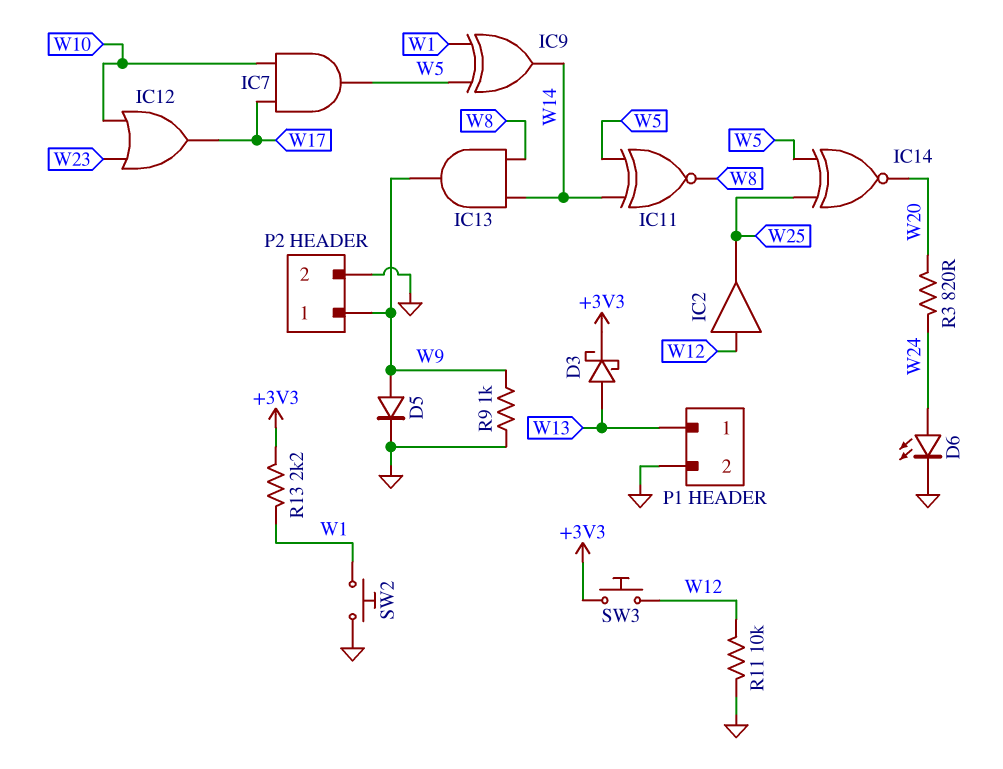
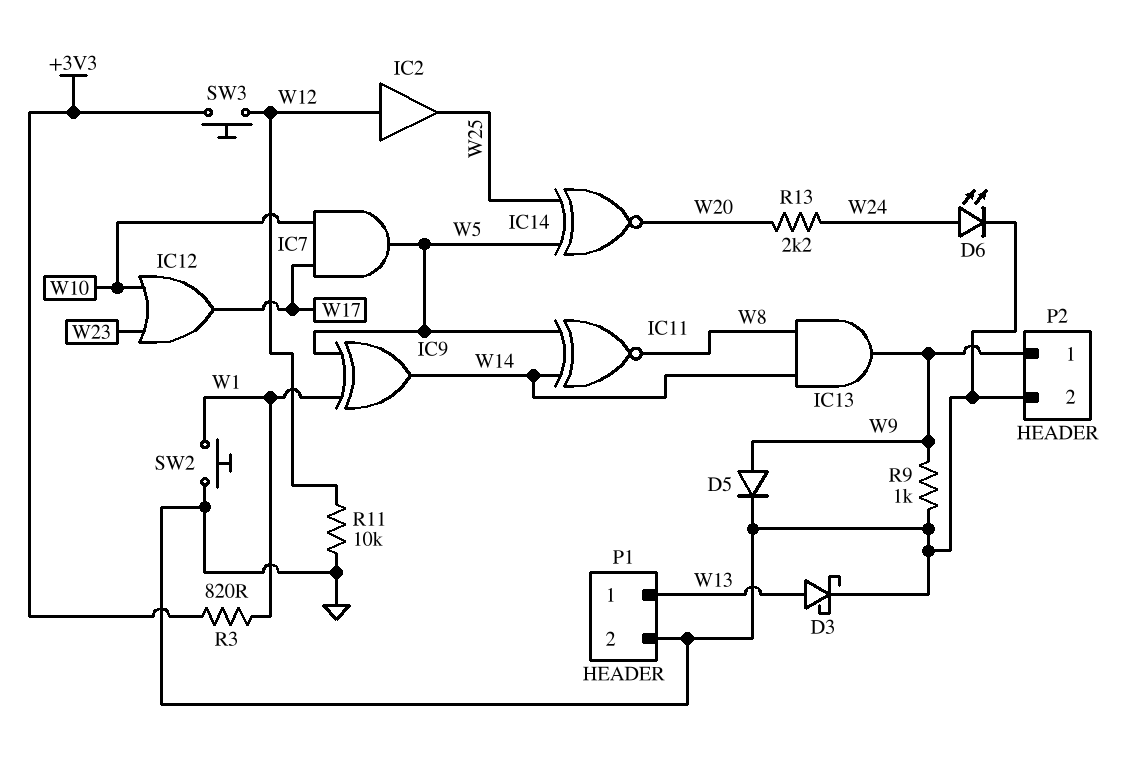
D3: schottky (A W13, K +3V3) -> schottky (A W13, K GND)
R3: 820 (W20, W24) -> 820 (+3V3, W1)
R13: 2.2k (+3V3, W1) -> 2.2k (W20, W24)

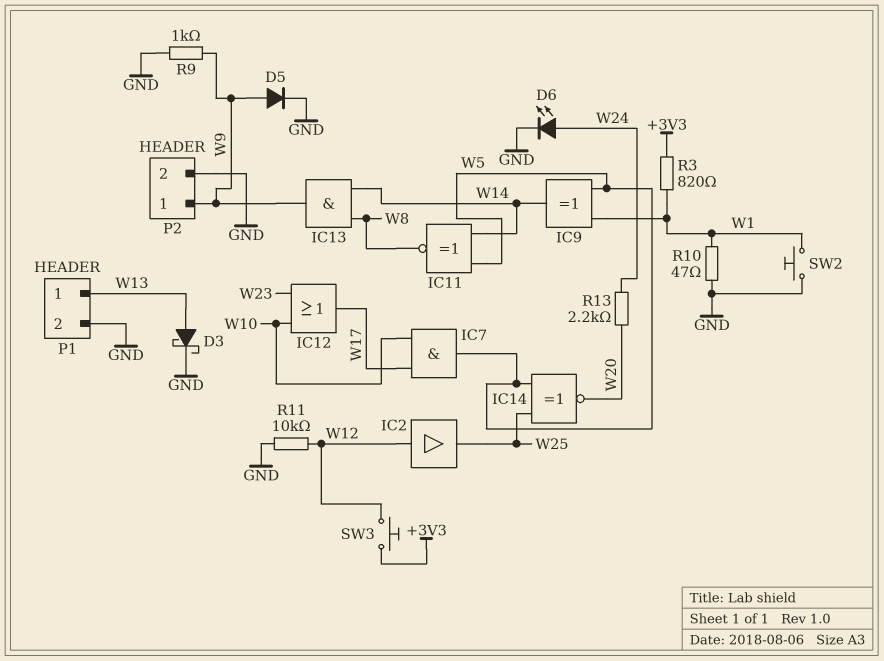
R10: none -> 47 (GND, W1)

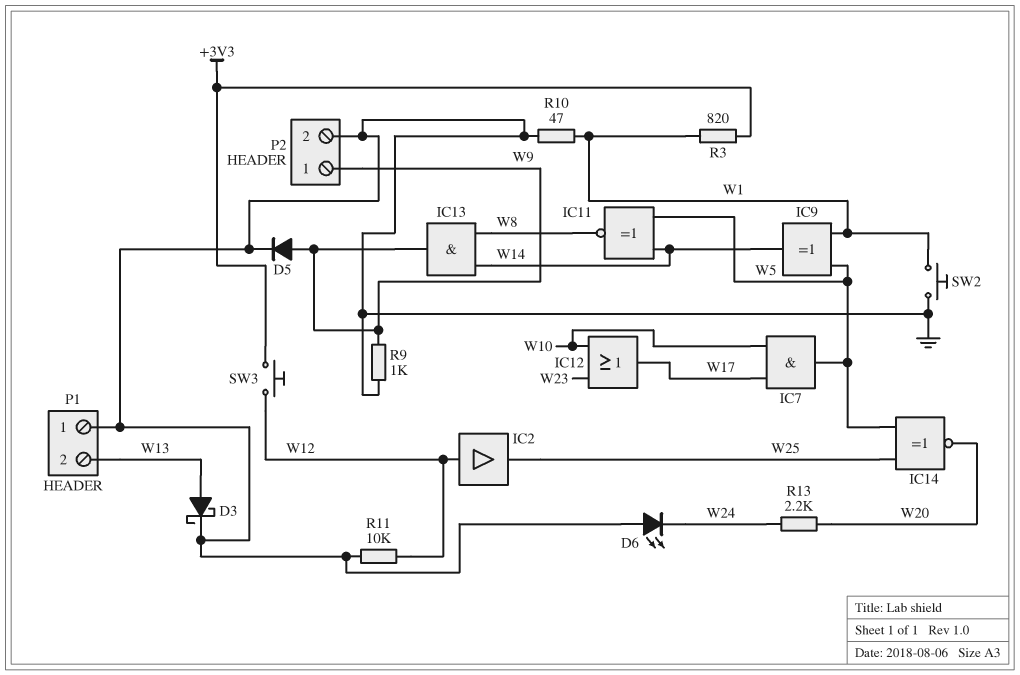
D6: LED (A W24, K GND) -> LED (A GND, K W24)
P1 pin 1: W13 -> GND
P1 pin 2: GND -> W13

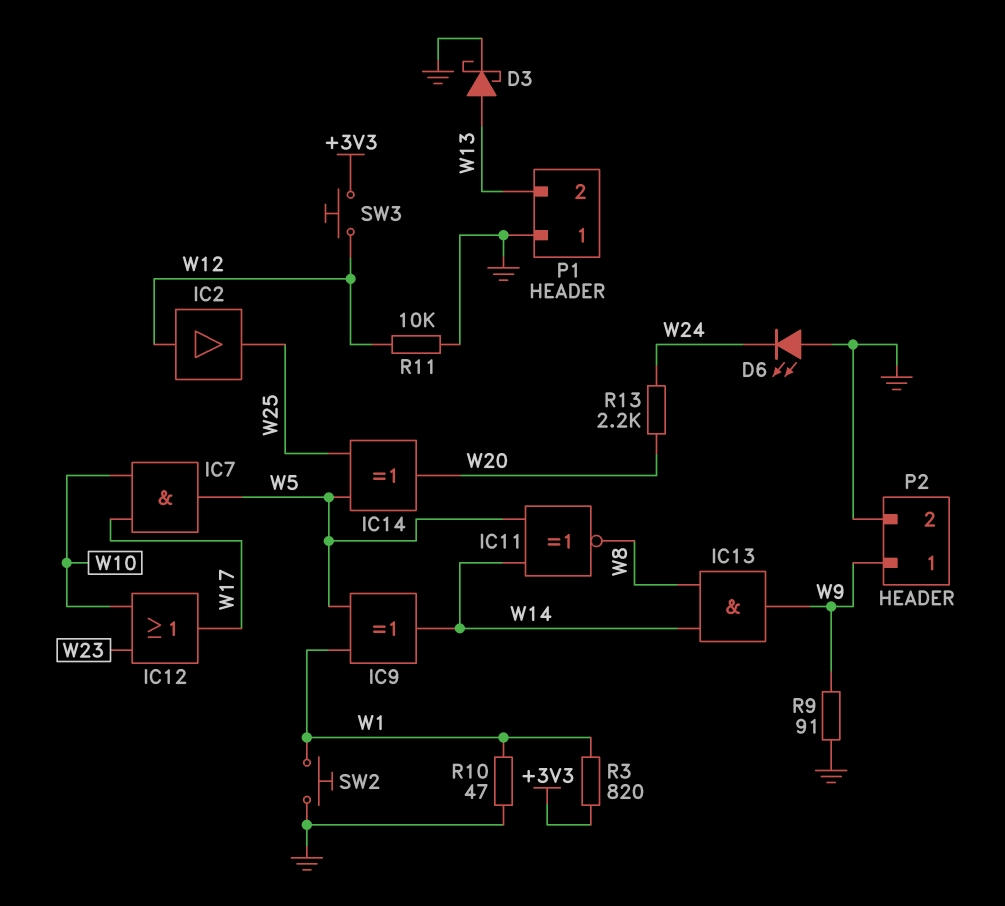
D5: diode (A W9, K GND) -> none
IC14: XNOR (in W5, in W25, out W20) -> XOR (in W5, in W25, out W20)
R9: 1k (GND, W9) -> 91 (GND, W9)

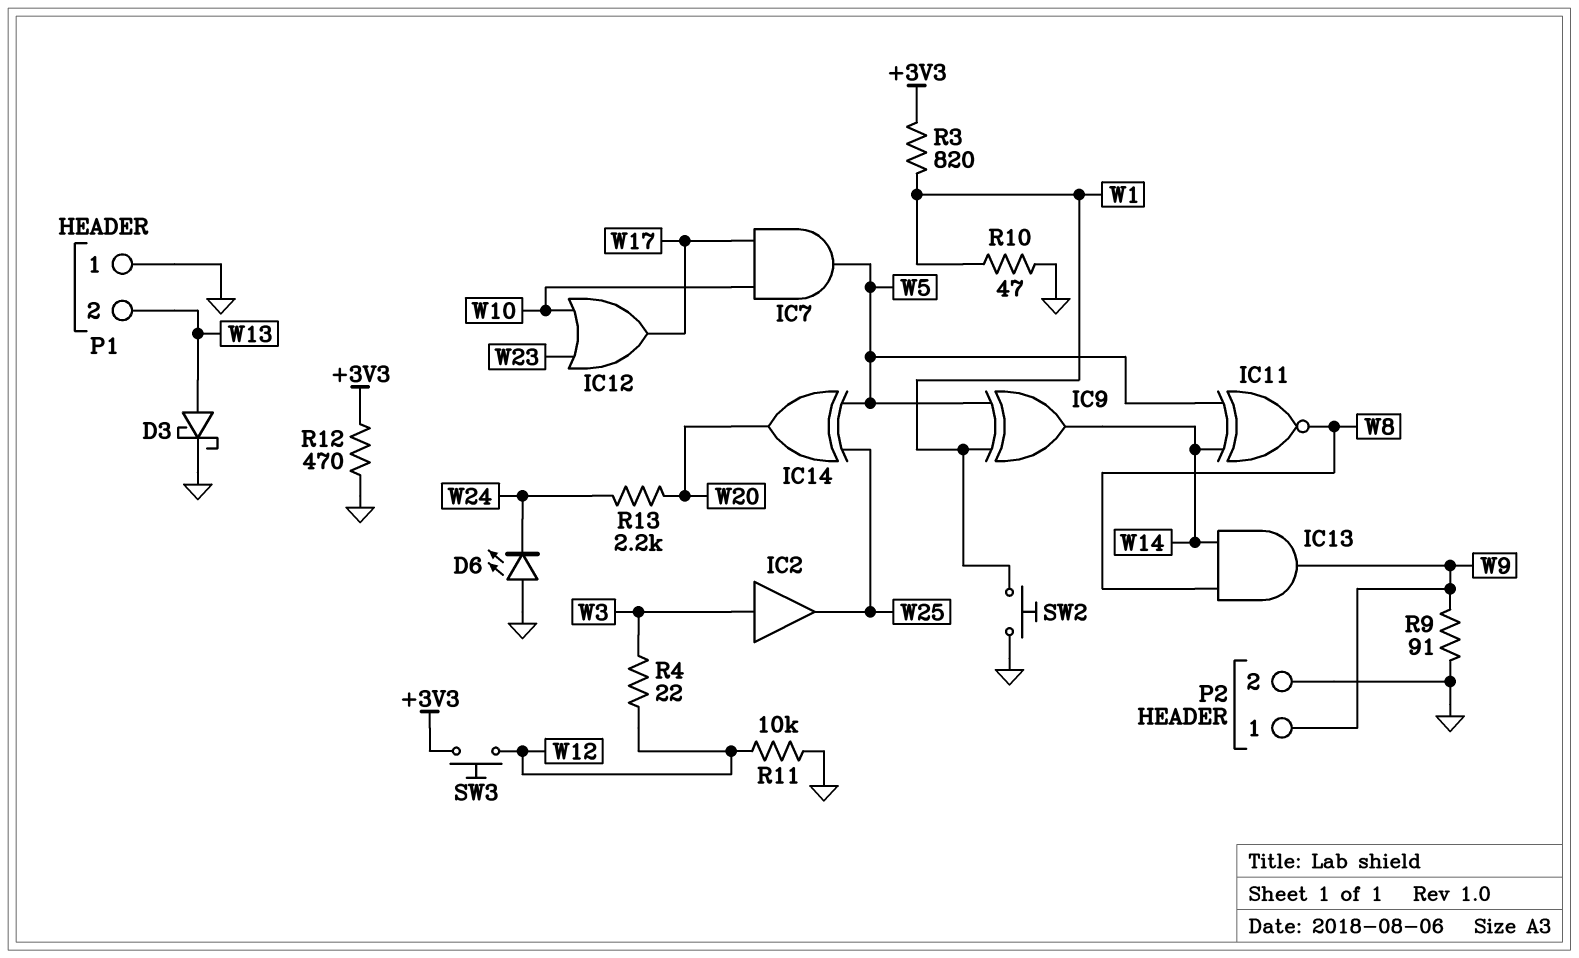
IC2: buffer (in W12, out W25) -> buffer (in W3, out W25)
R4: none -> 22 (W3, W12)
R12: none -> 470 (+3V3, GND)

